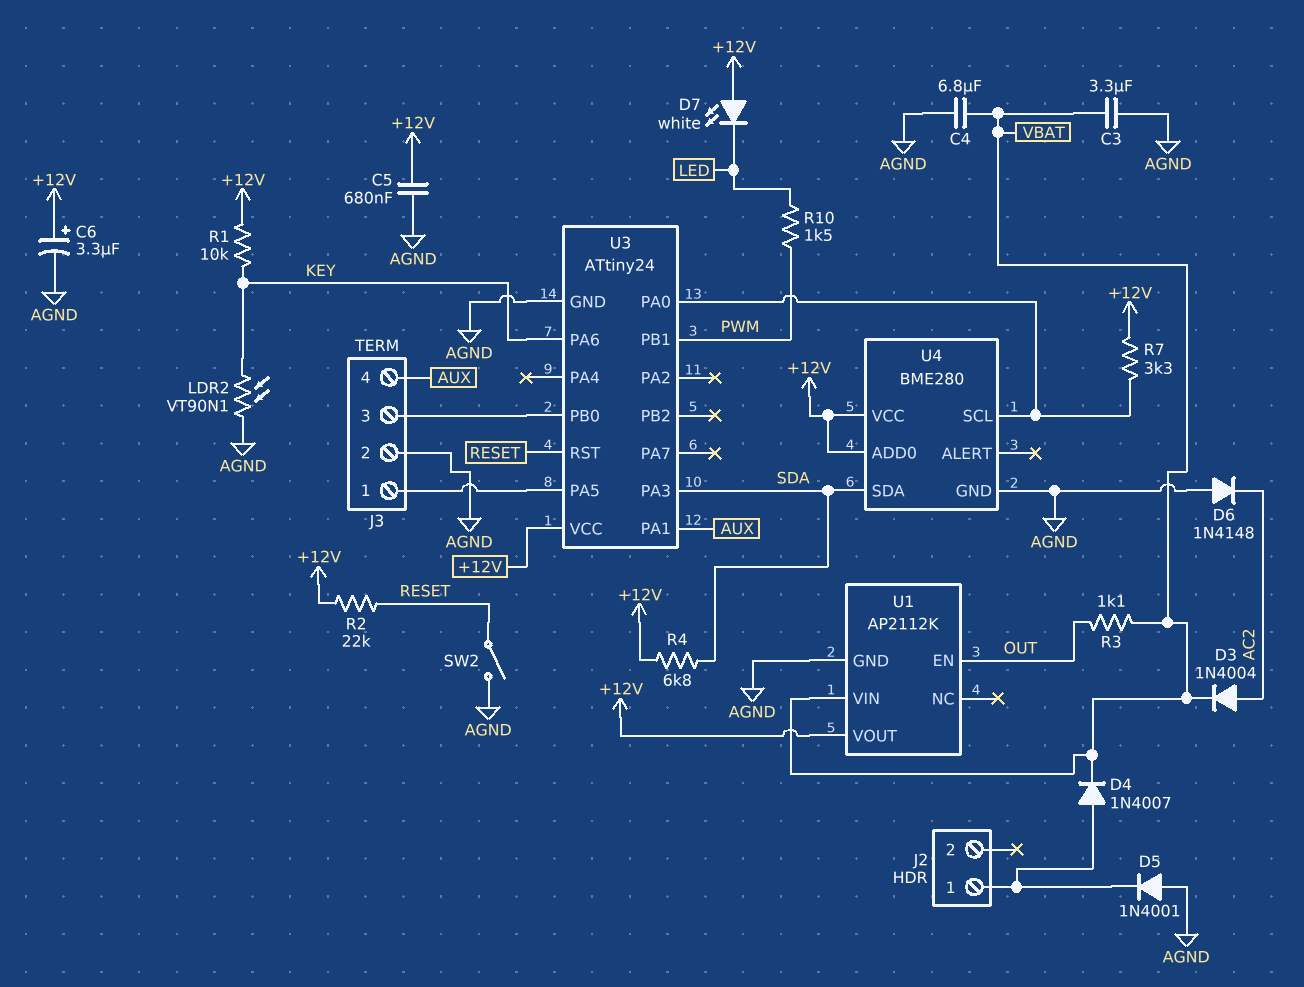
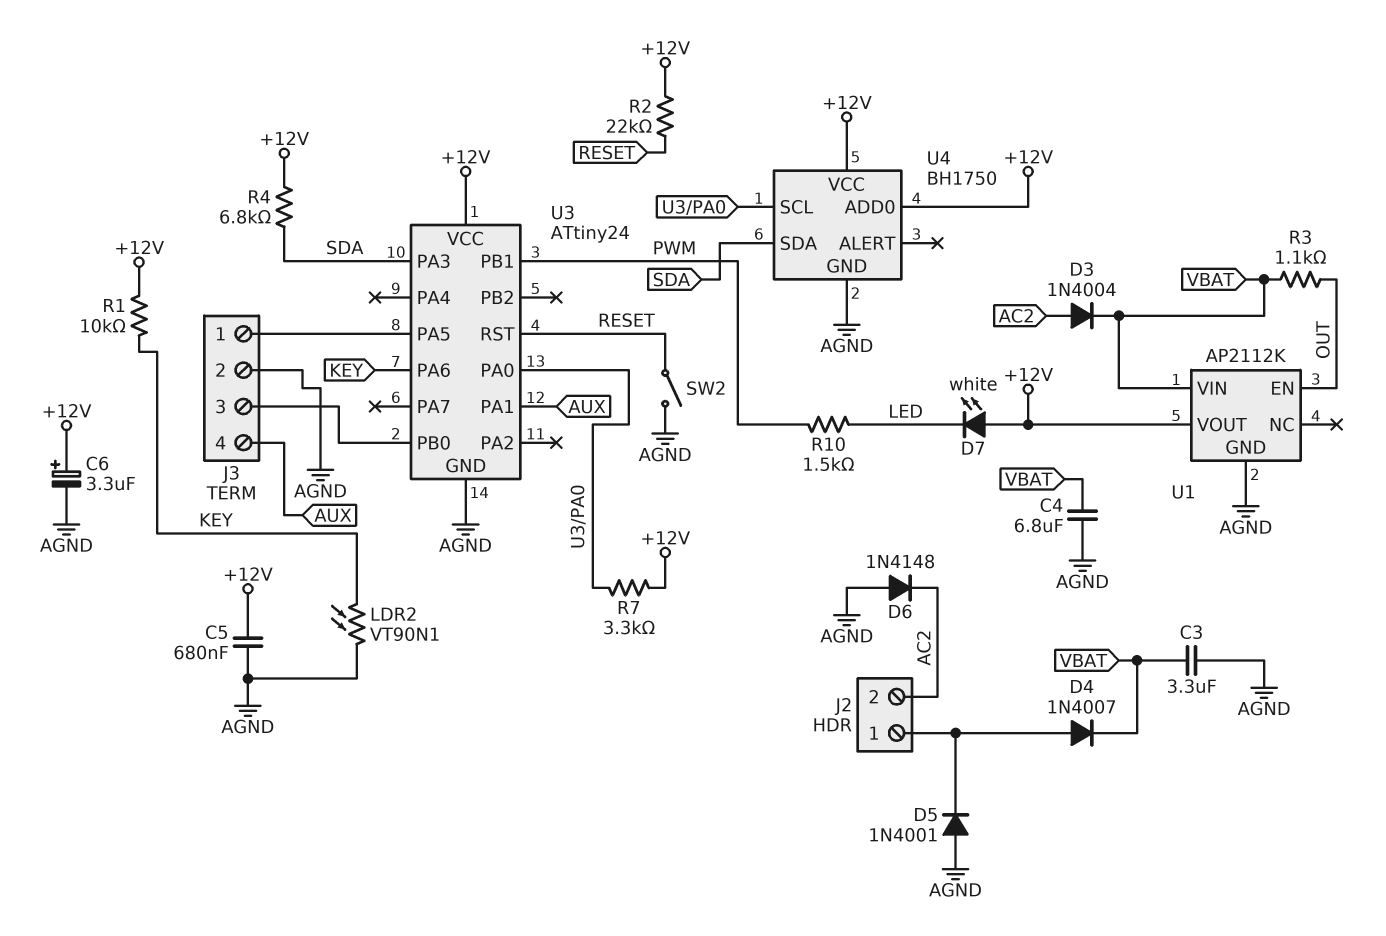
J2 pin 2: none -> AC2
U4: BME280 -> BH1750

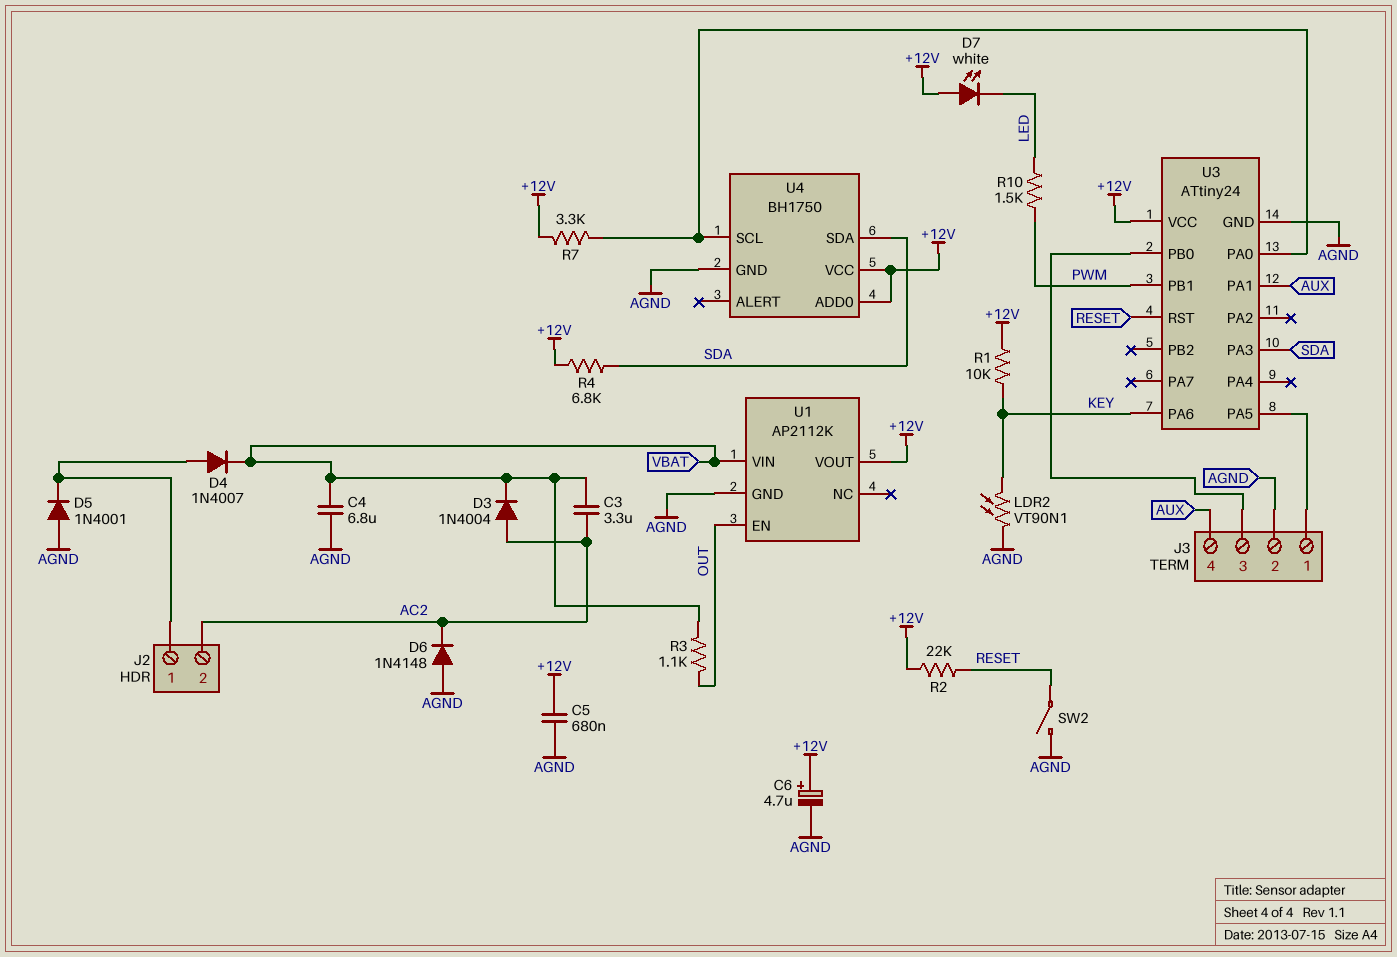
C3: 3.3uF (AGND, VBAT) -> 3.3uF (AC2, VBAT)
C6: 3.3uF (plus +12V, minus AGND) -> 4.7uF (plus +12V, minus AGND)

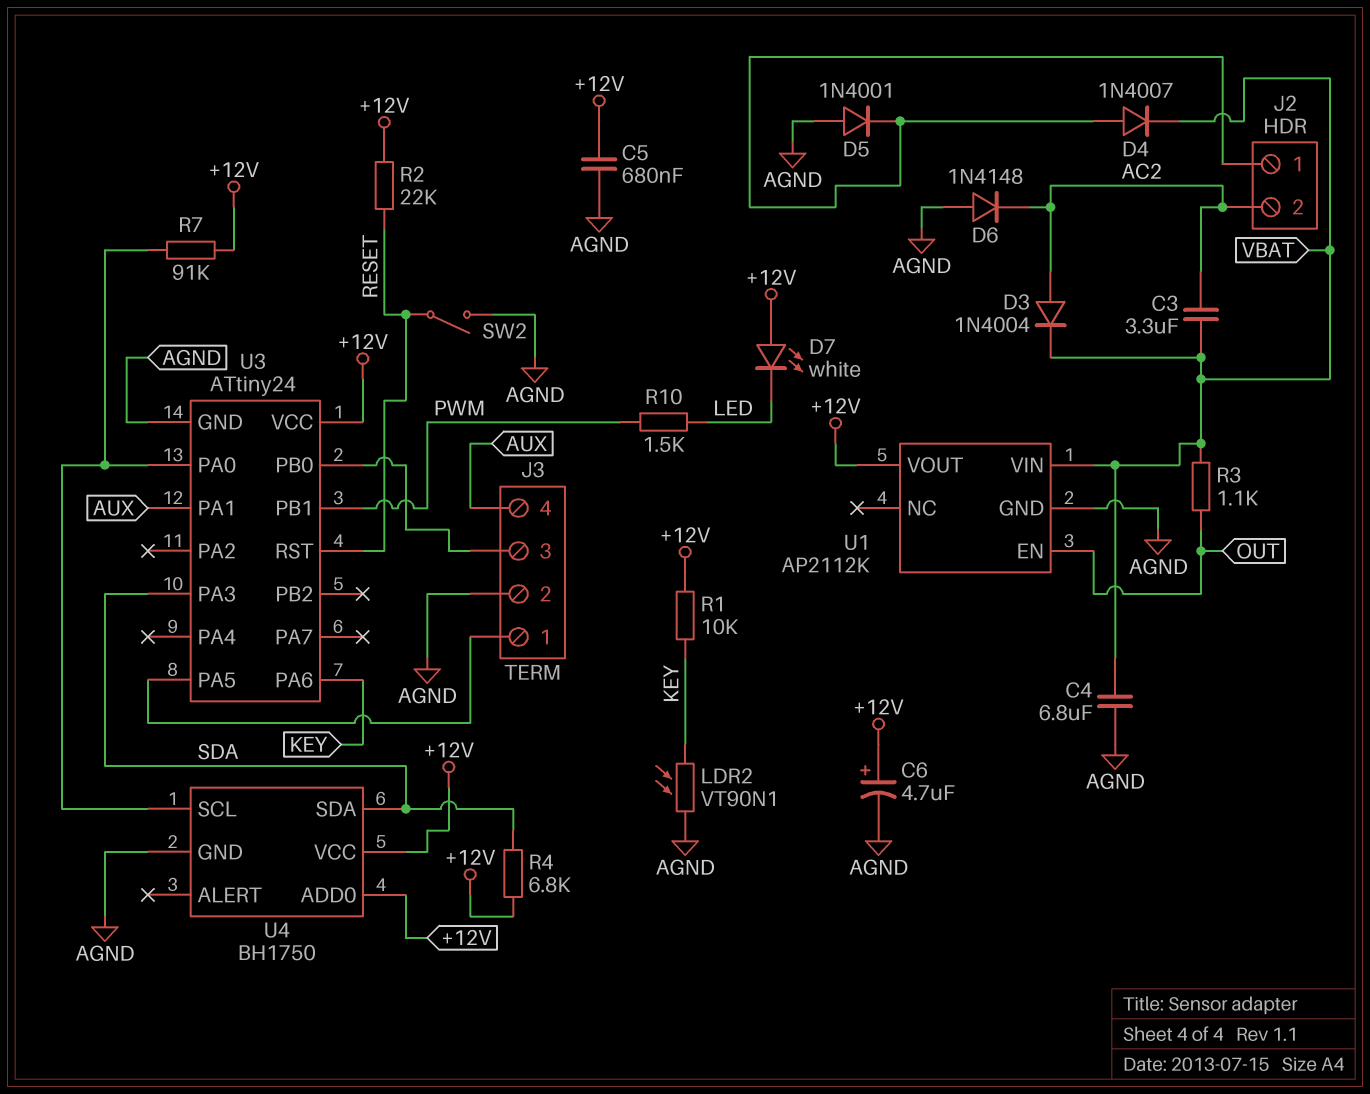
R7: 3.3k (+12V, U3/PA0) -> 91k (+12V, U3/PA0)

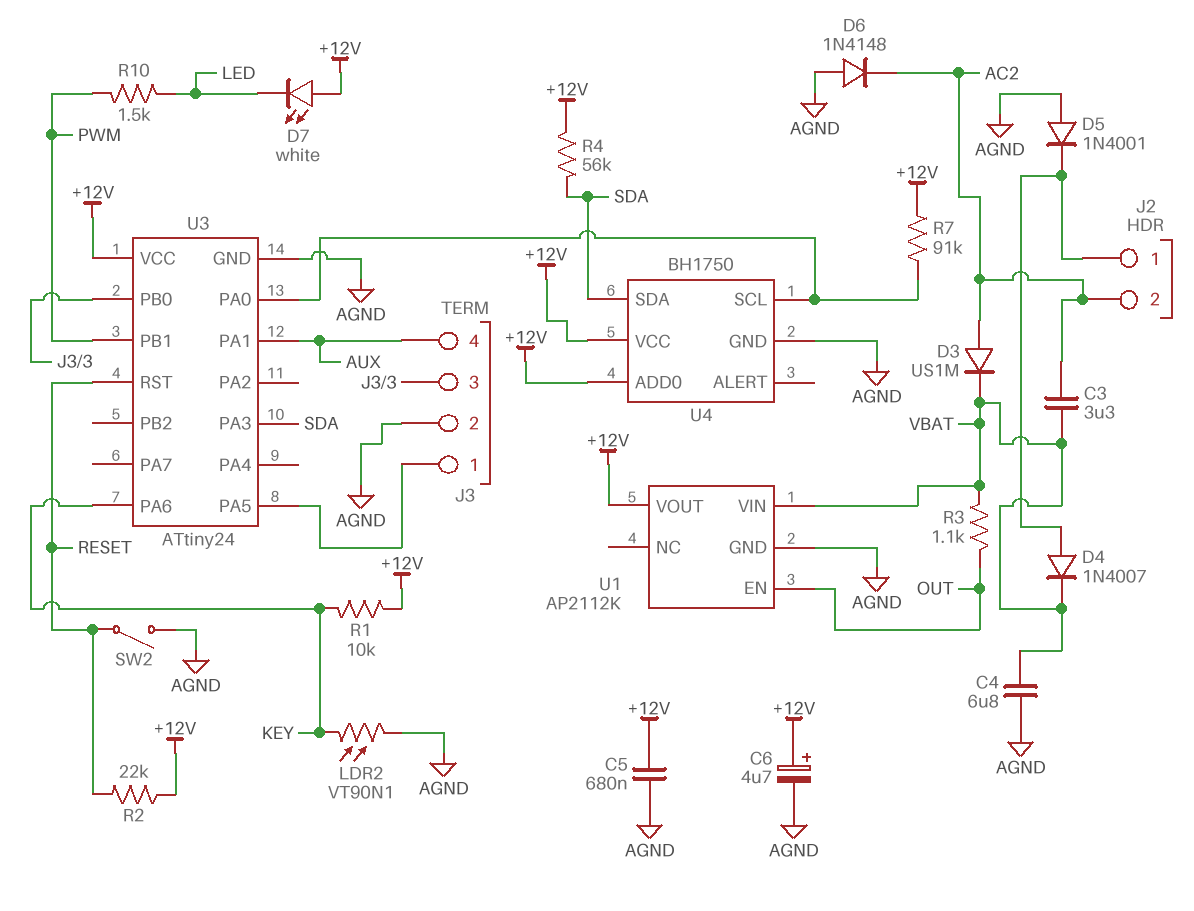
D3: diode 1N4004 (A AC2, K VBAT) -> diode US1M (A AC2, K VBAT)
R4: 6.8k (+12V, SDA) -> 56k (+12V, SDA)

